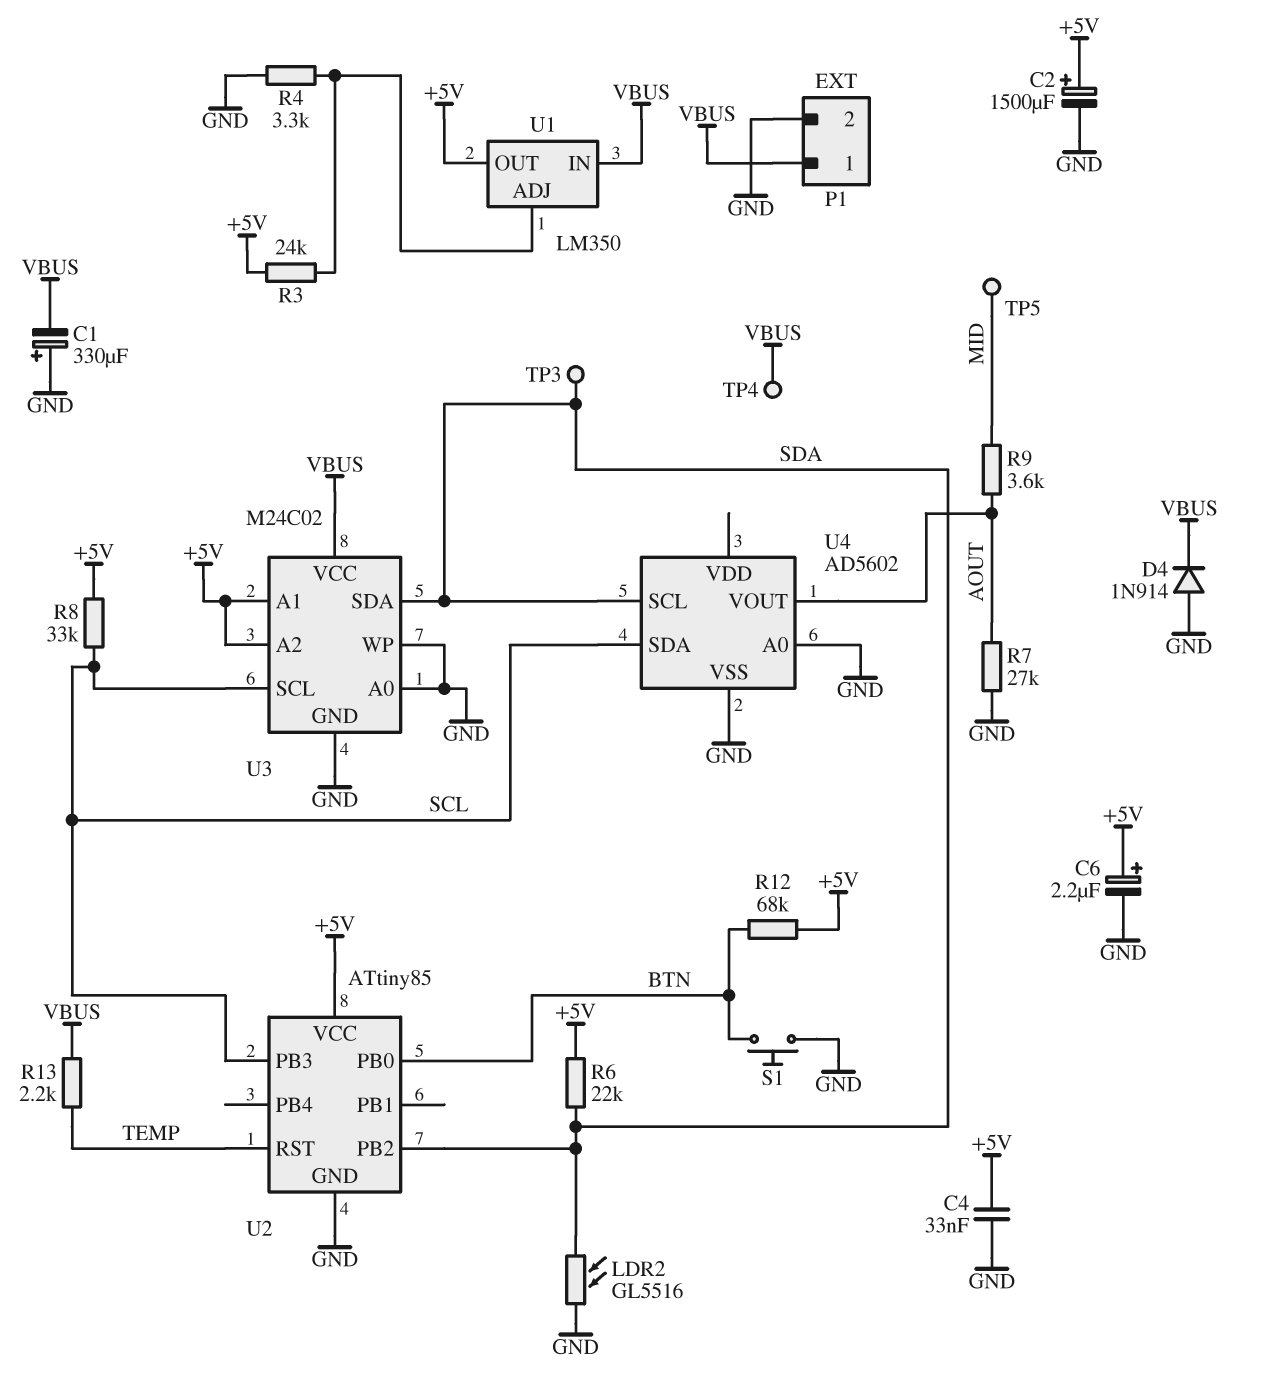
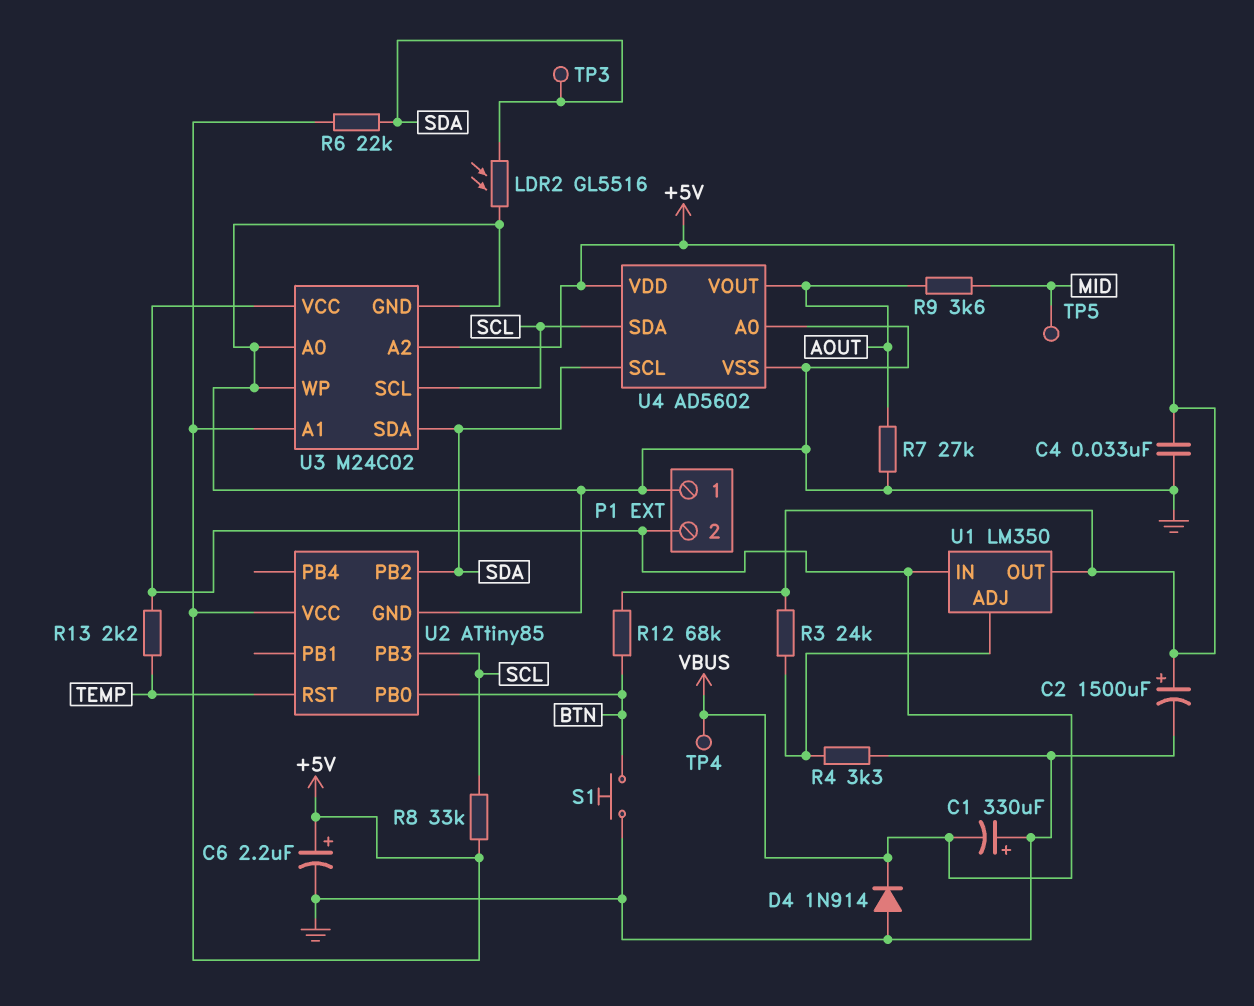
P1 pin 1: VBUS -> GND
P1 pin 2: GND -> VBUS
U4 pin VDD: none -> +5V

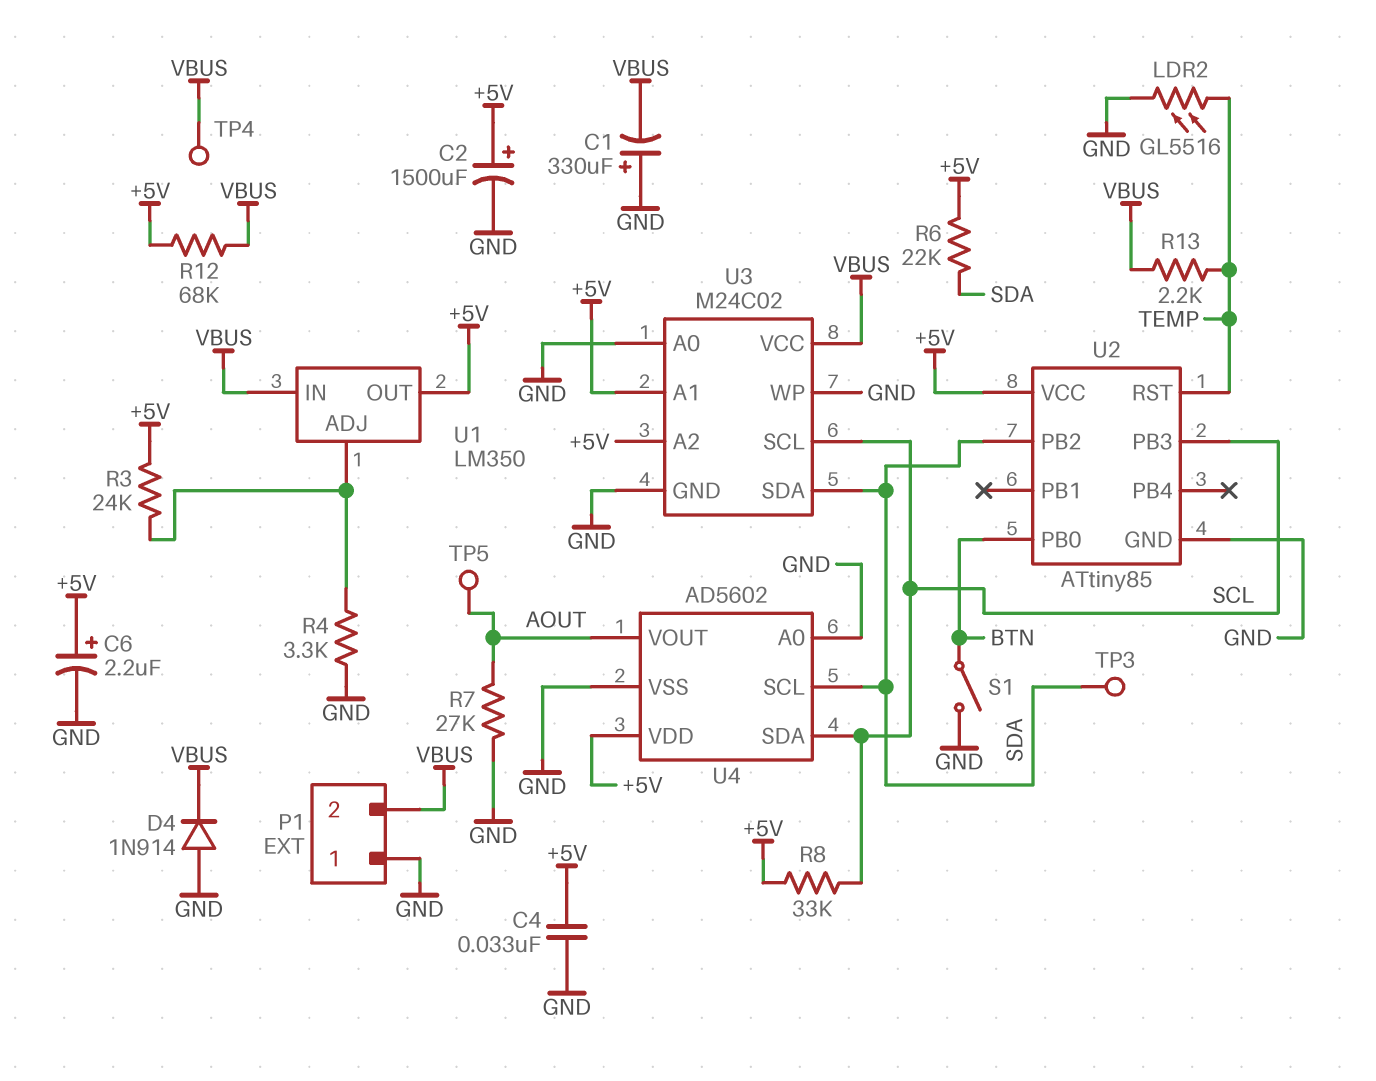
LDR2: GL5516 (GND, SDA) -> GL5516 (GND, TEMP)
R9: 3.6k (AOUT, MID) -> none
R12: 68k (+5V, BTN) -> 68k (+5V, VBUS)
S1: button (BTN, GND) -> switch (BTN, GND)
TP5: test point (MID) -> test point (AOUT)

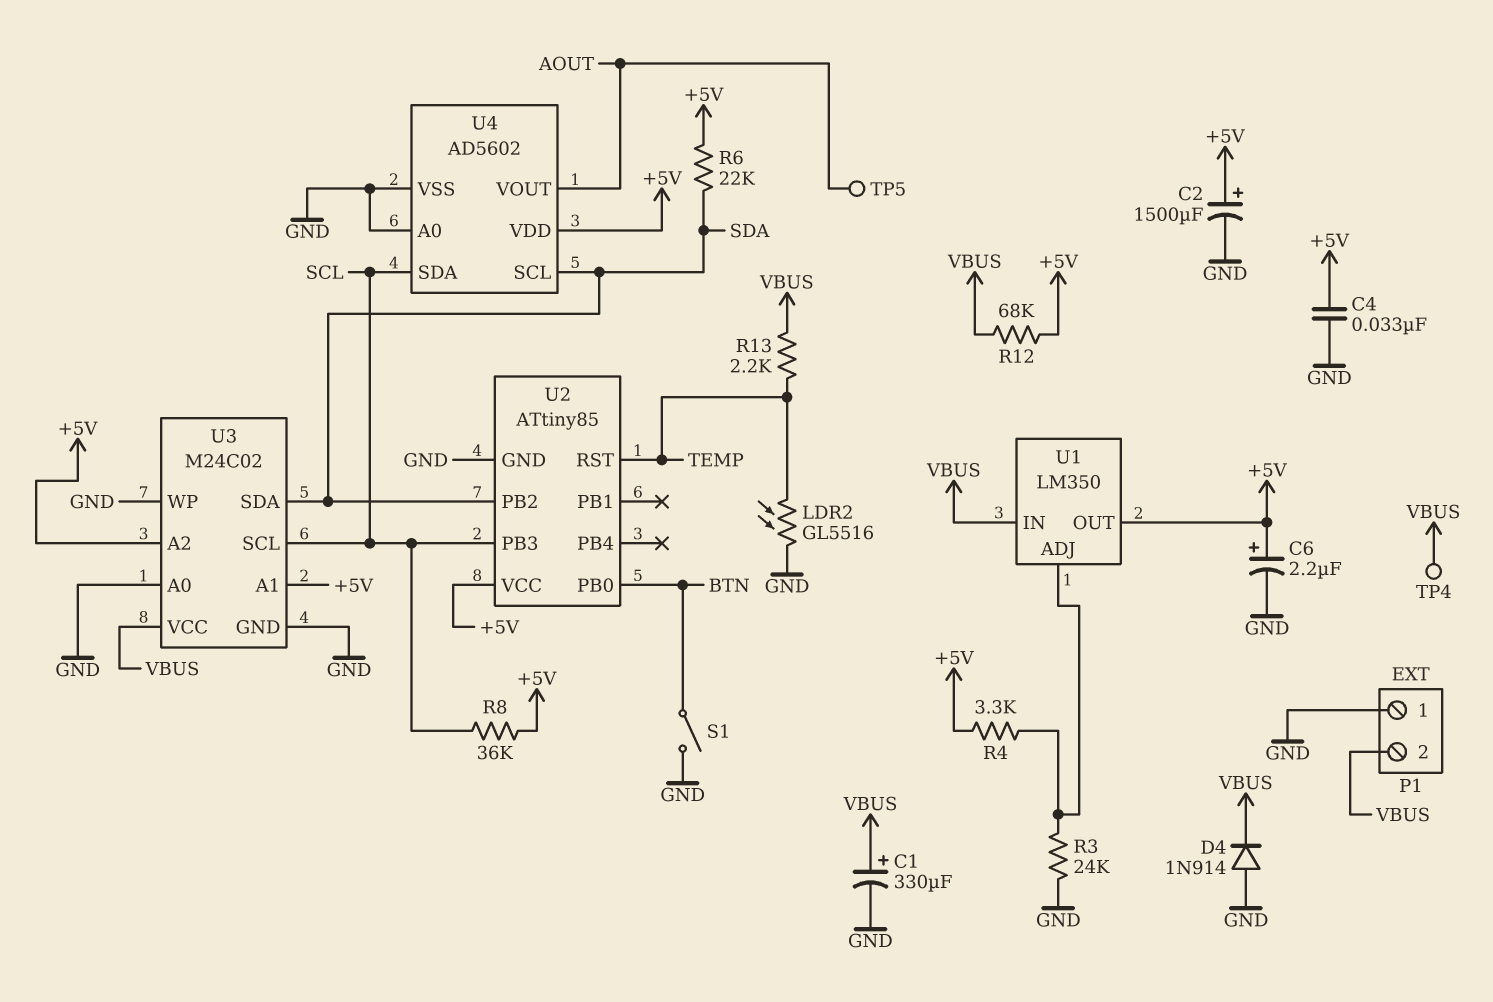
C1: 330uF (plus GND, minus VBUS) -> 330uF (plus VBUS, minus GND)
R3: 24k (+5V, U1/ADJ) -> 24k (GND, U1/ADJ)
R4: 3.3k (GND, U1/ADJ) -> 3.3k (+5V, U1/ADJ)
R7: 27k (AOUT, GND) -> none
R8: 33k (+5V, SCL) -> 36k (+5V, SCL)
TP3: test point (SDA) -> none

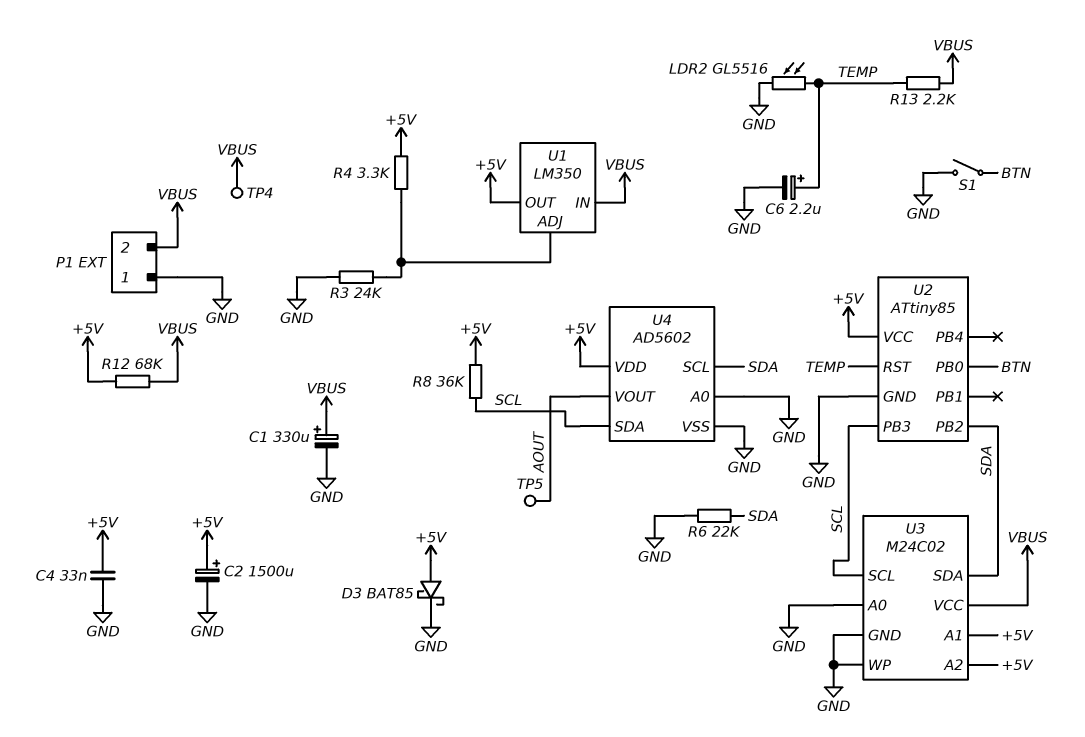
C6: 2.2uF (plus +5V, minus GND) -> 2.2uF (plus TEMP, minus GND)
D3: none -> schottky BAT85 (A +5V, K GND)
D4: diode 1N914 (A GND, K VBUS) -> none
R6: 22k (+5V, SDA) -> 22k (GND, SDA)

